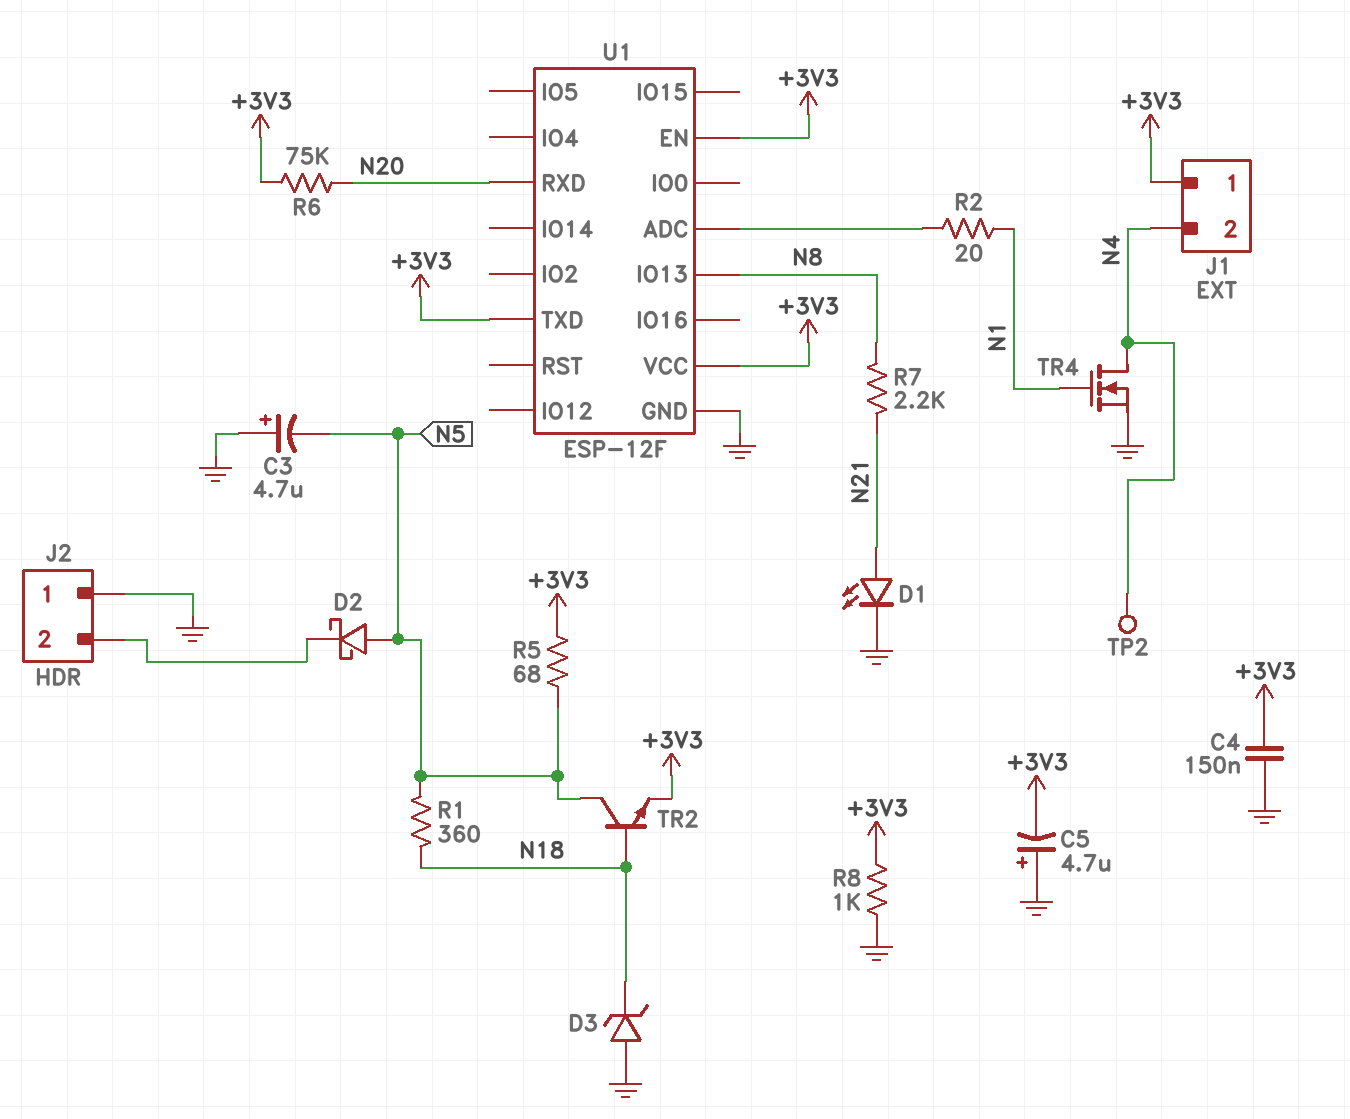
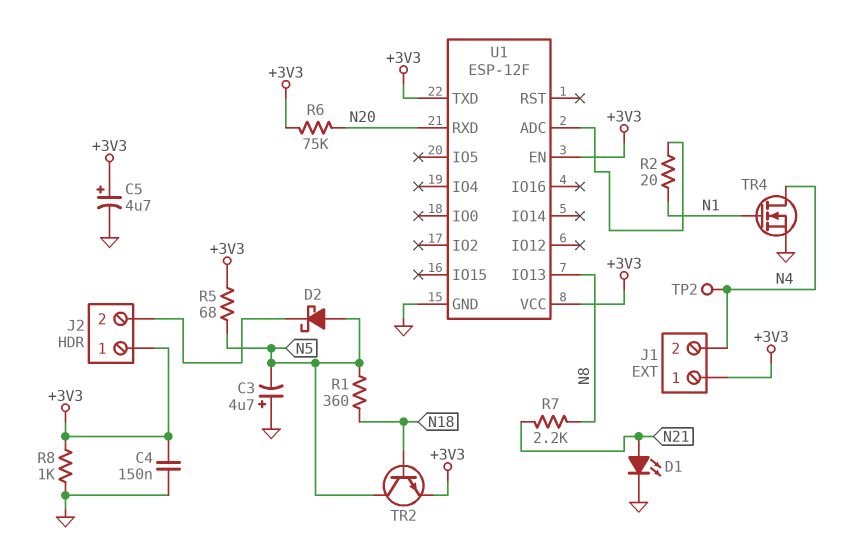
C5: 4.7uF (plus GND, minus +3V3) -> 4.7uF (plus +3V3, minus GND)
D3: zener (A GND, K N18) -> none
J2 pin 1: GND -> +3V3

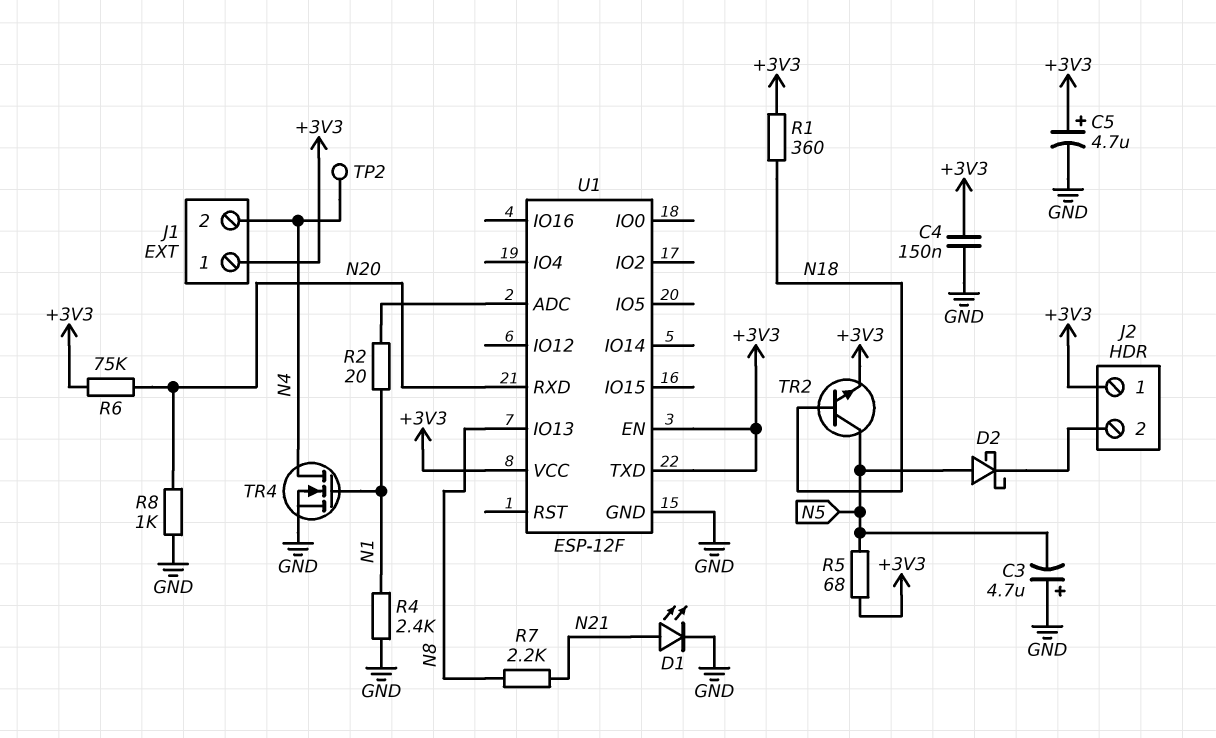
R1: 360 (N5, N18) -> 360 (+3V3, N18)
R4: none -> 2.4k (GND, N1)
R8: 1k (+3V3, GND) -> 1k (GND, N20)

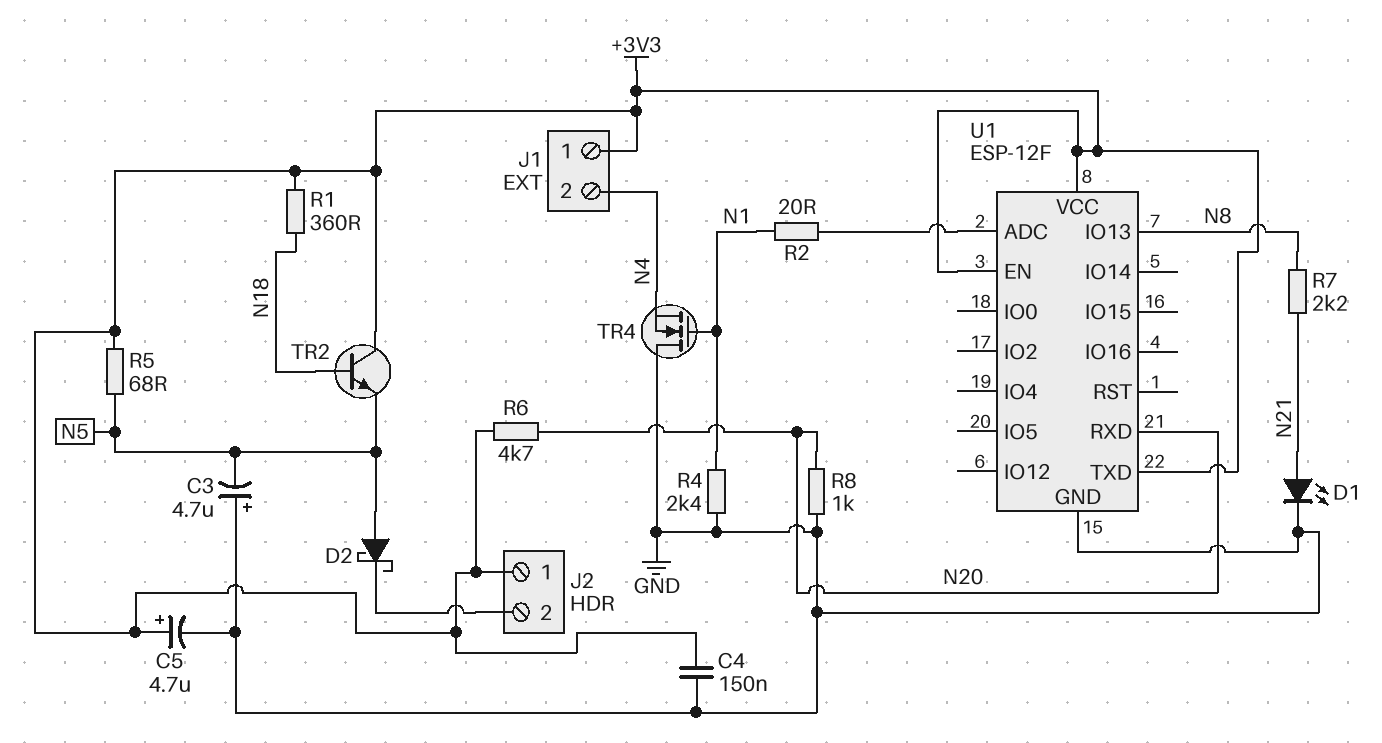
R6: 75k (+3V3, N20) -> 4.7k (+3V3, N20)
TP2: test point (N4) -> none
TR2: NPN (B N18, C N5, E +3V3) -> NPN (B N18, C +3V3, E N5)
TR4: NMOS (G N1, D N4, S GND) -> NMOS (G N1, D GND, S N4)

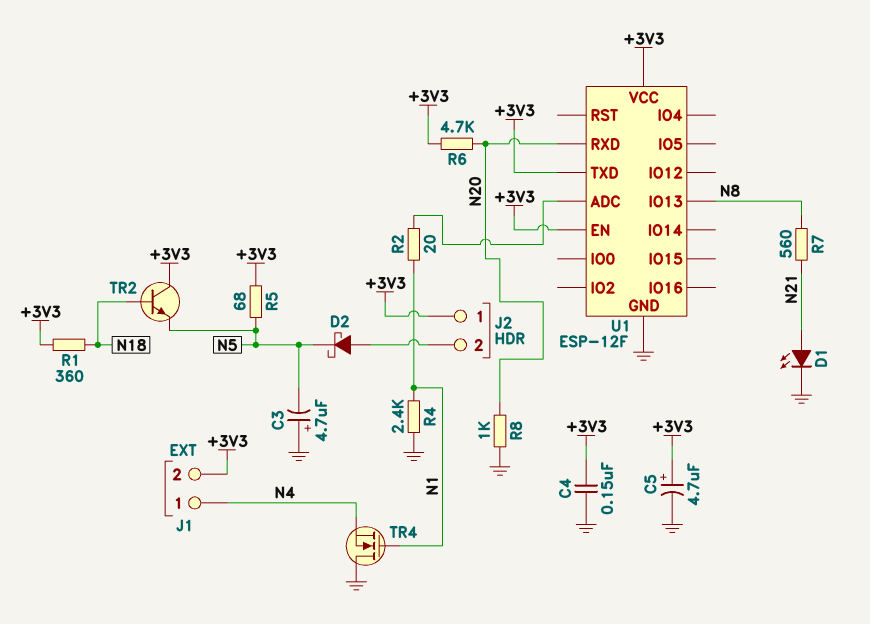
D2: schottky (A N5, K J2/2) -> schottky (A J2/2, K N5)
J1 pin 1: +3V3 -> N4
J1 pin 2: N4 -> +3V3
R7: 2.2k (N8, N21) -> 560 (N8, N21)

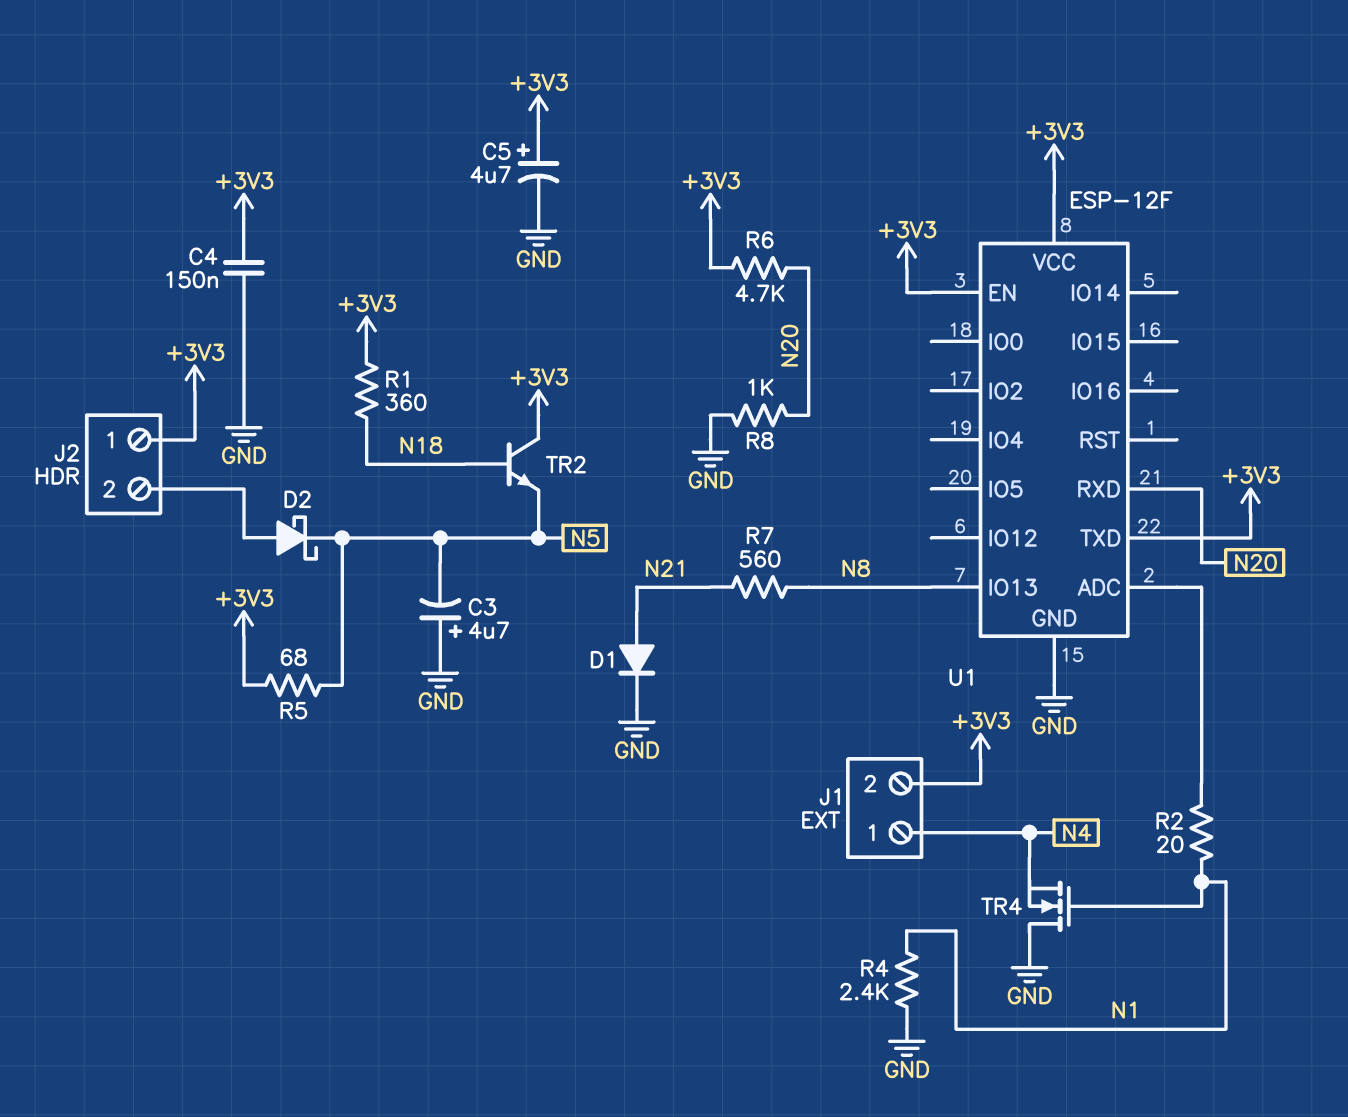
D1: LED (A N21, K GND) -> diode (A N21, K GND)

